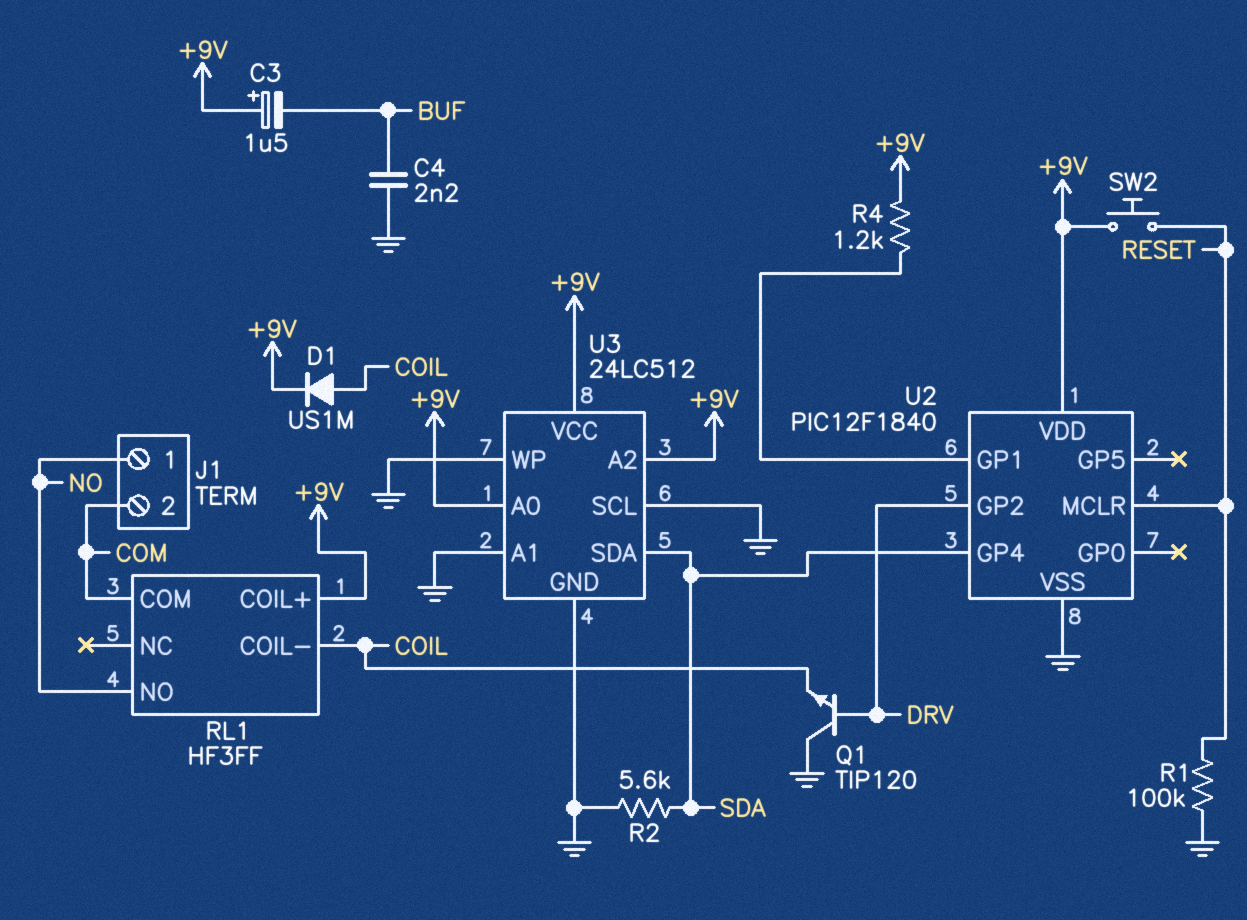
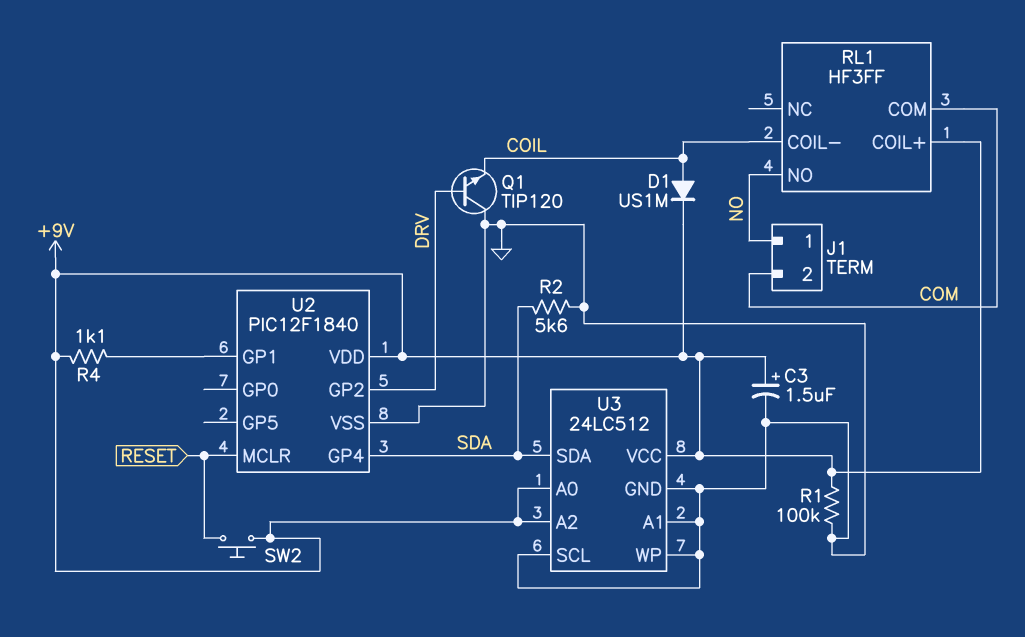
C3: 1.5uF (plus +9V, minus BUF) -> 1.5uF (plus +9V, minus GND)
C4: 2.2nF (BUF, GND) -> none
R1: 100k (GND, RESET) -> 100k (+9V, GND)
R4: 1.2k (+9V, U2/GP1) -> 1.1k (+9V, U2/GP1)

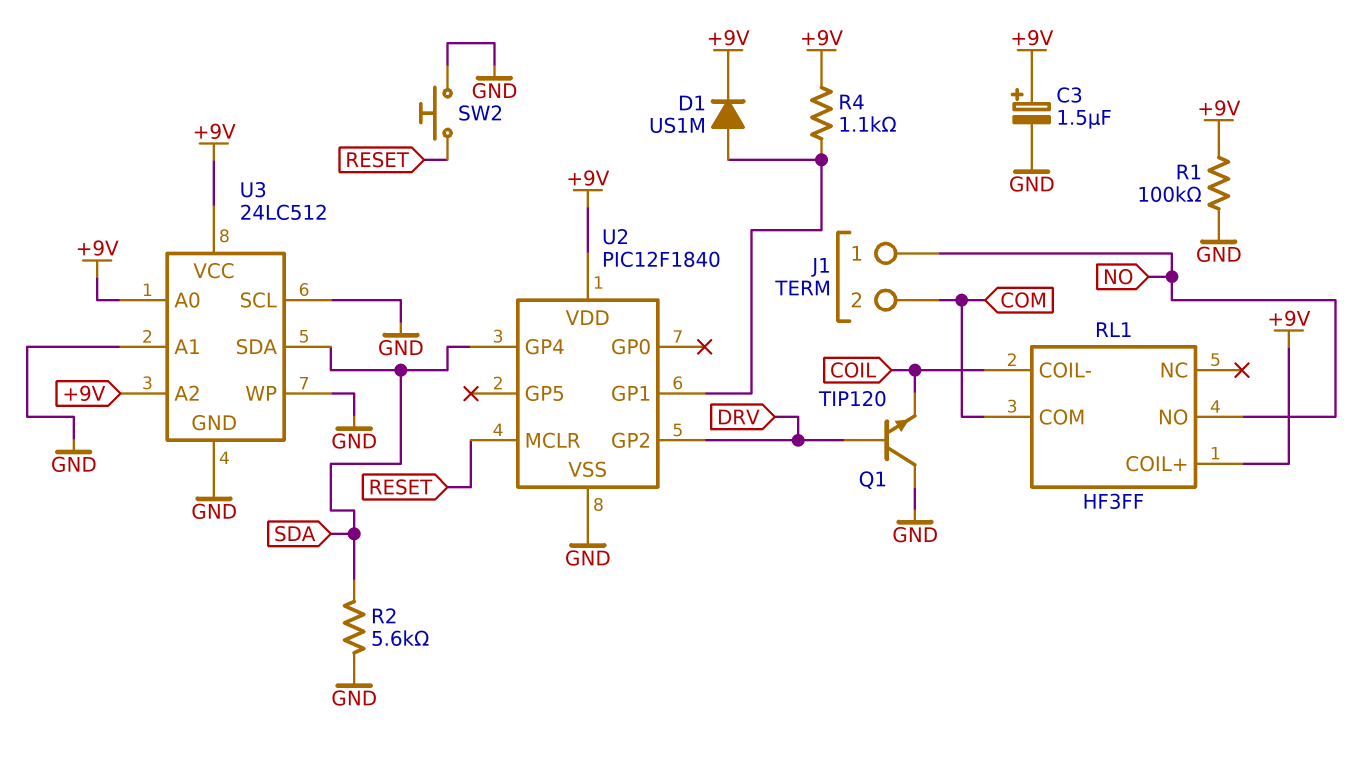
D1: diode US1M (A COIL, K +9V) -> diode US1M (A U2/GP1, K +9V)
SW2: button (+9V, RESET) -> button (GND, RESET)

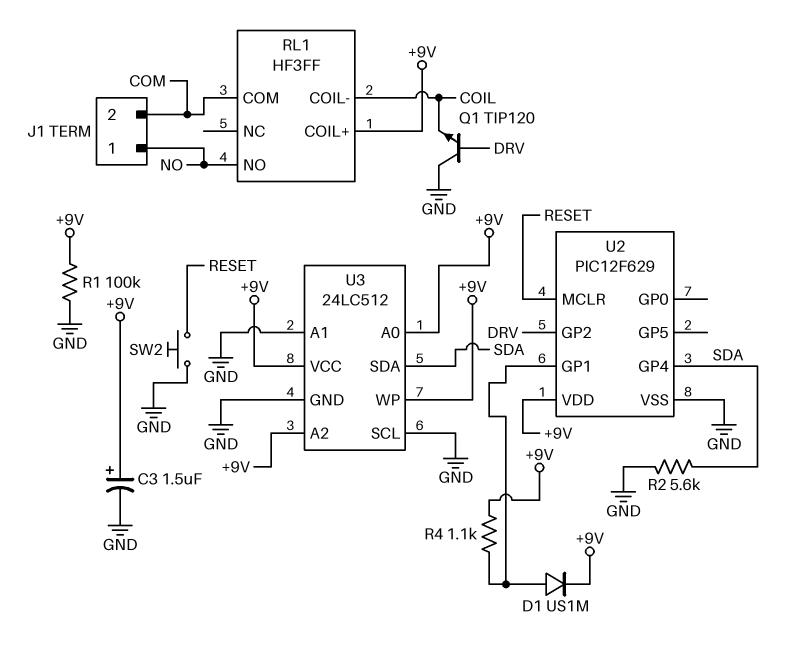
U2: PIC12F1840 -> PIC12F629
U3 pin WP: GND -> +9V

